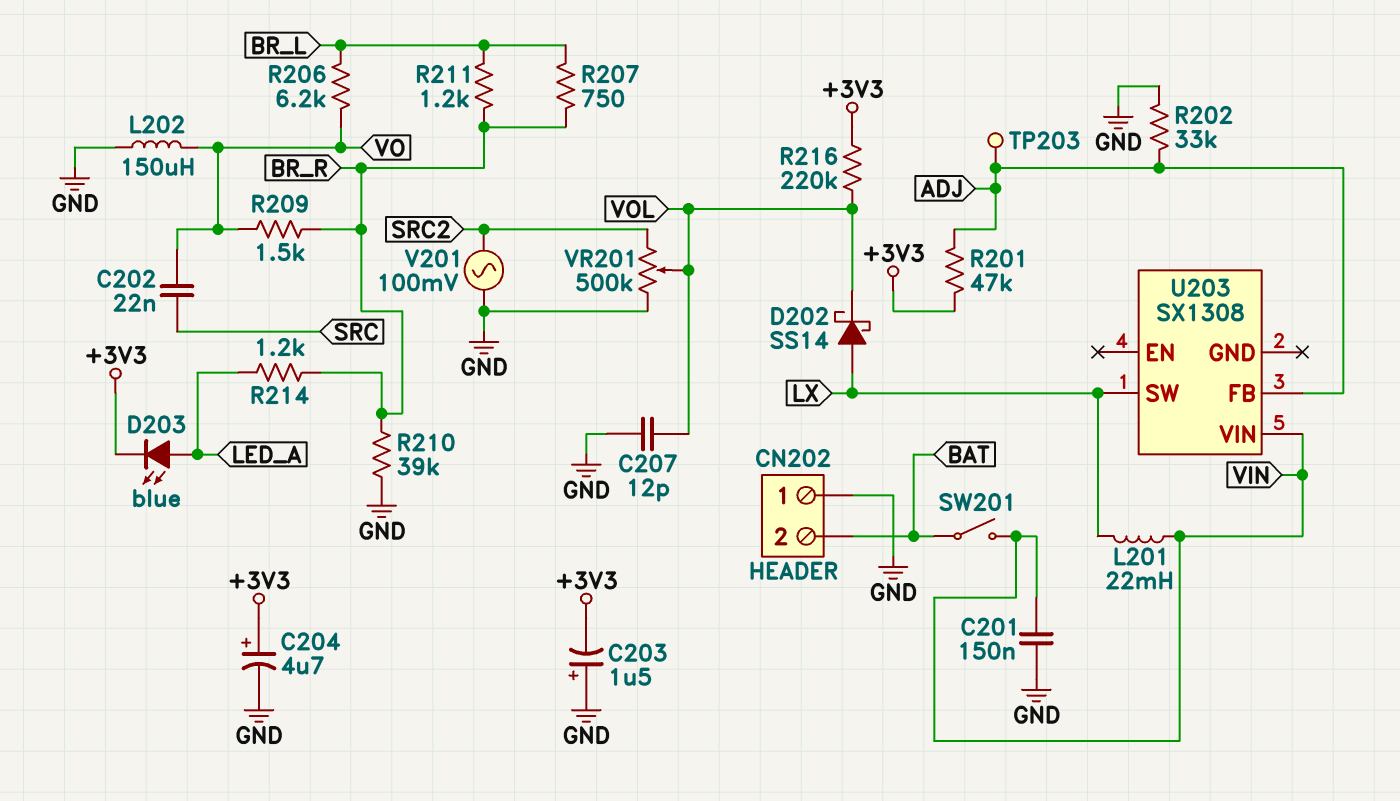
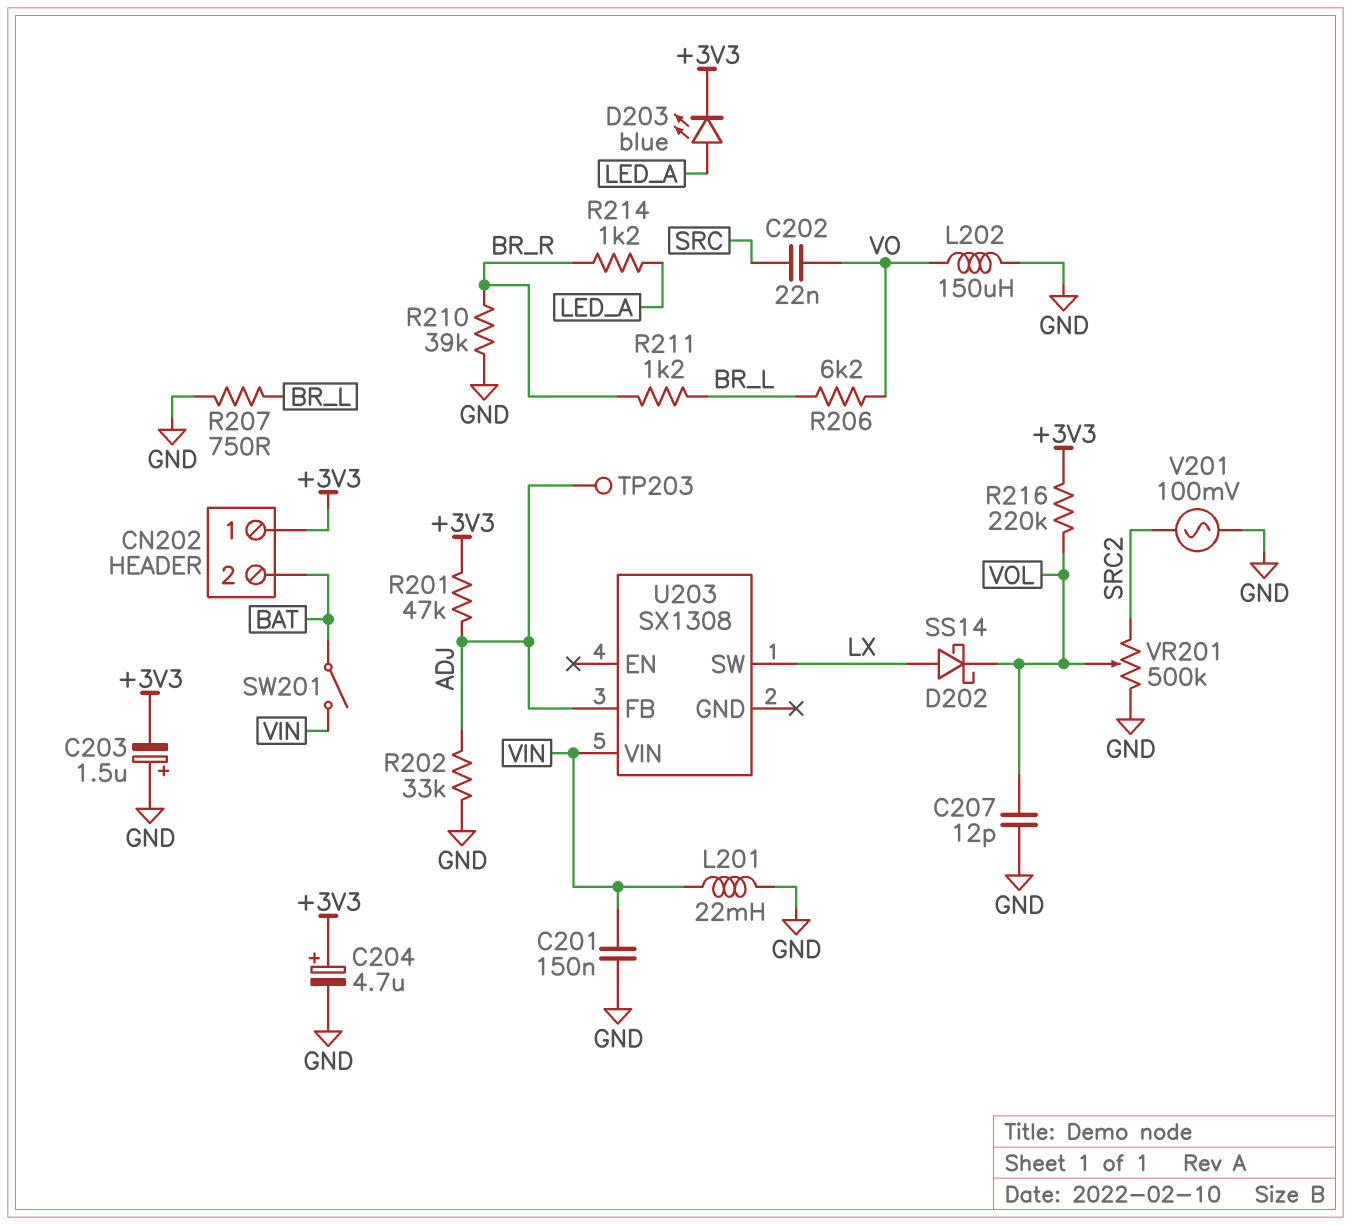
CN202 pin 1: GND -> +3V3
L201: 22mH (LX, VIN) -> 22mH (GND, VIN)
R207: 750 (BR_L, BR_R) -> 750 (BR_L, GND)
R209: 1.5k (BR_R, VO) -> none

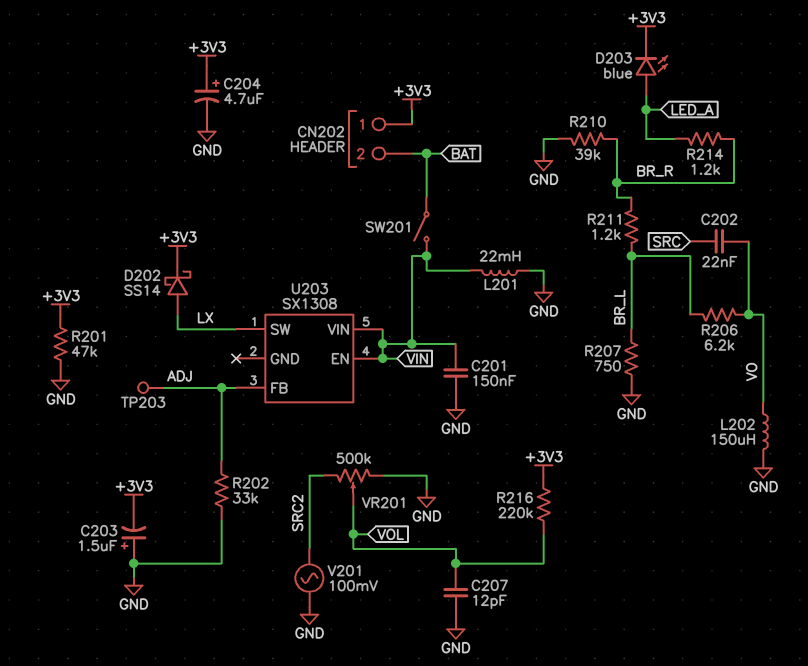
D202: schottky SS14 (A LX, K VOL) -> schottky SS14 (A LX, K +3V3)
R201: 47k (+3V3, ADJ) -> 47k (+3V3, GND)
U203 pin EN: none -> VIN

